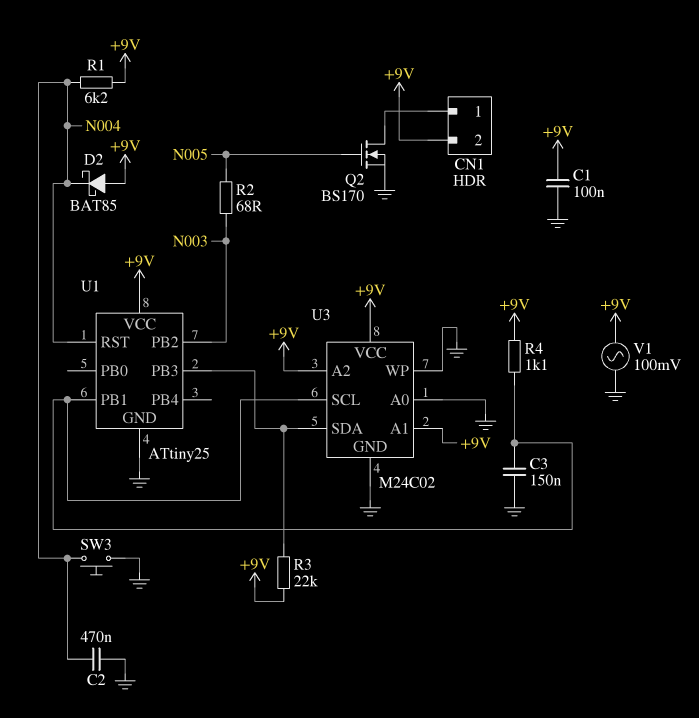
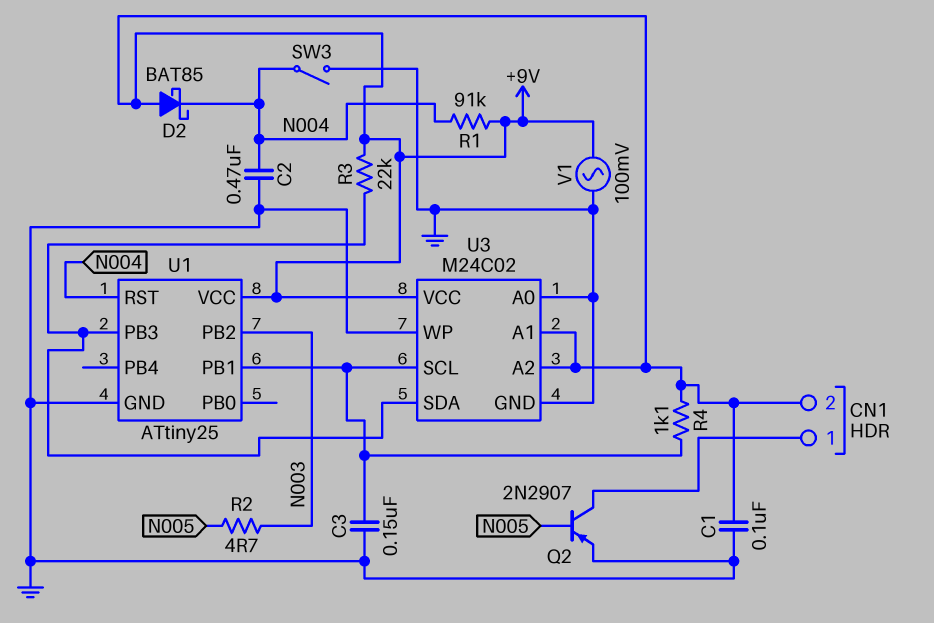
Q2: NMOS BS170 (G N005, D CN1/1, S GND) -> PNP 2N2907 (B N005, C CN1/1, E GND)
R1: 6.2k (+9V, N004) -> 91k (+9V, N004)
R2: 68 (N003, N005) -> 4.7 (N003, N005)
SW3: button (GND, N004) -> switch (GND, N004)

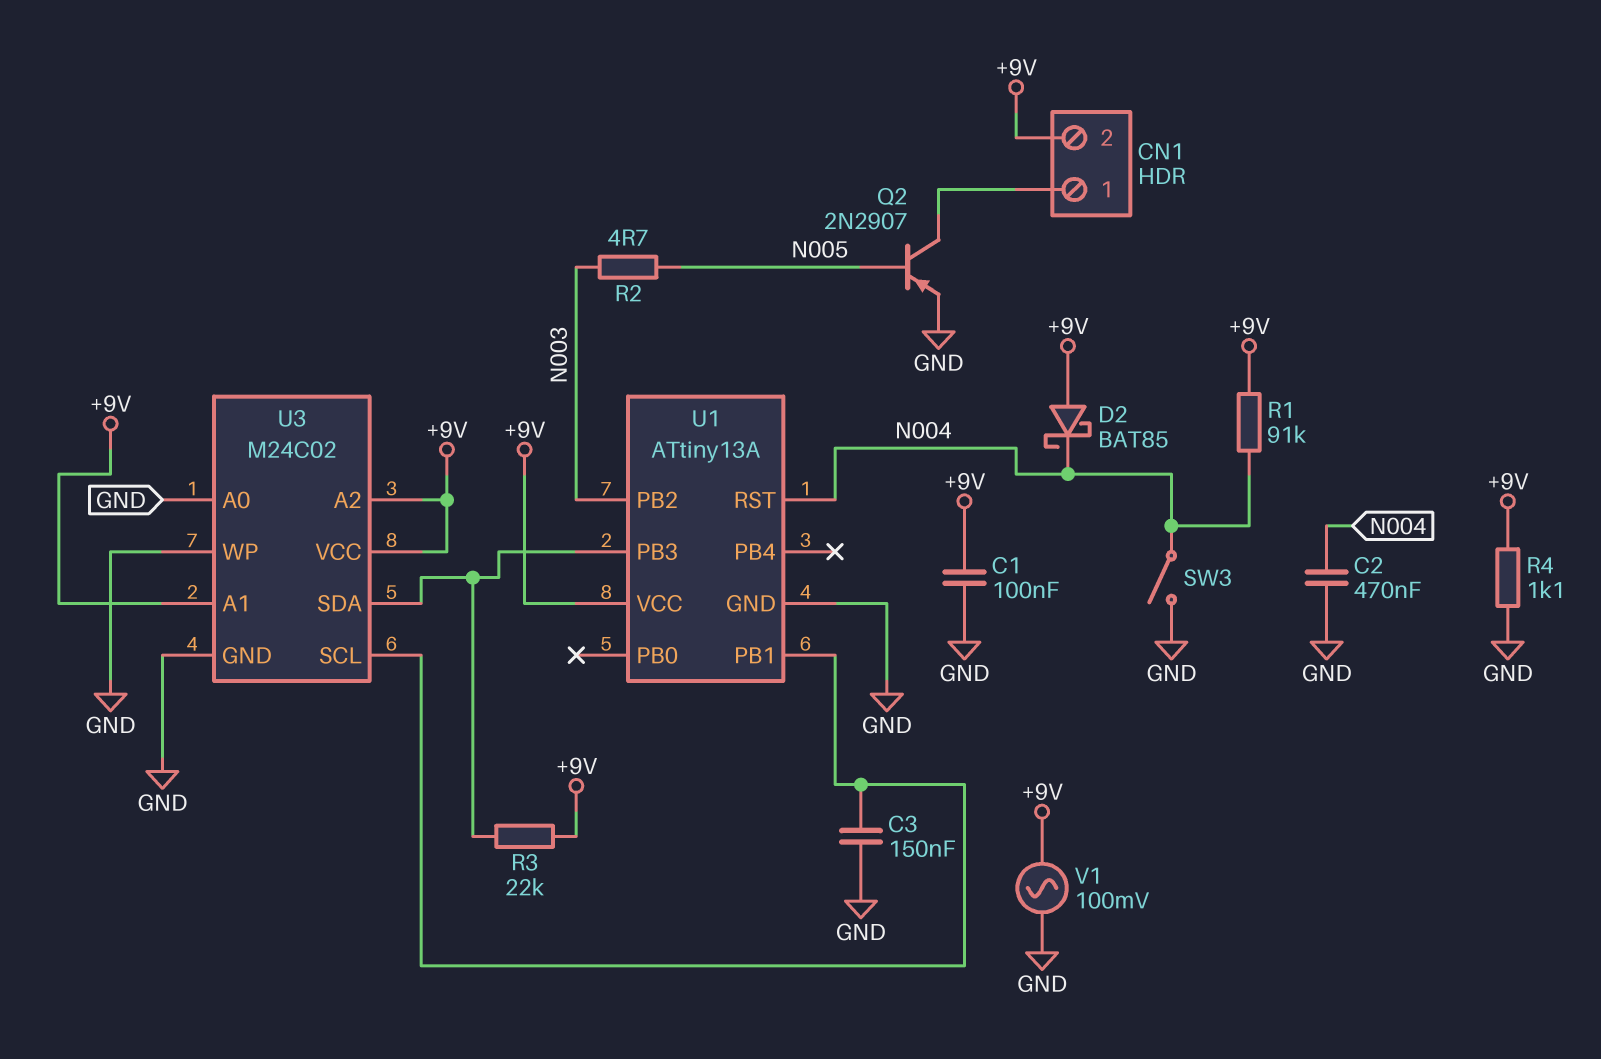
R4: 1.1k (+9V, U1/PB1) -> 1.1k (+9V, GND)
U1: ATtiny25 -> ATtiny13A

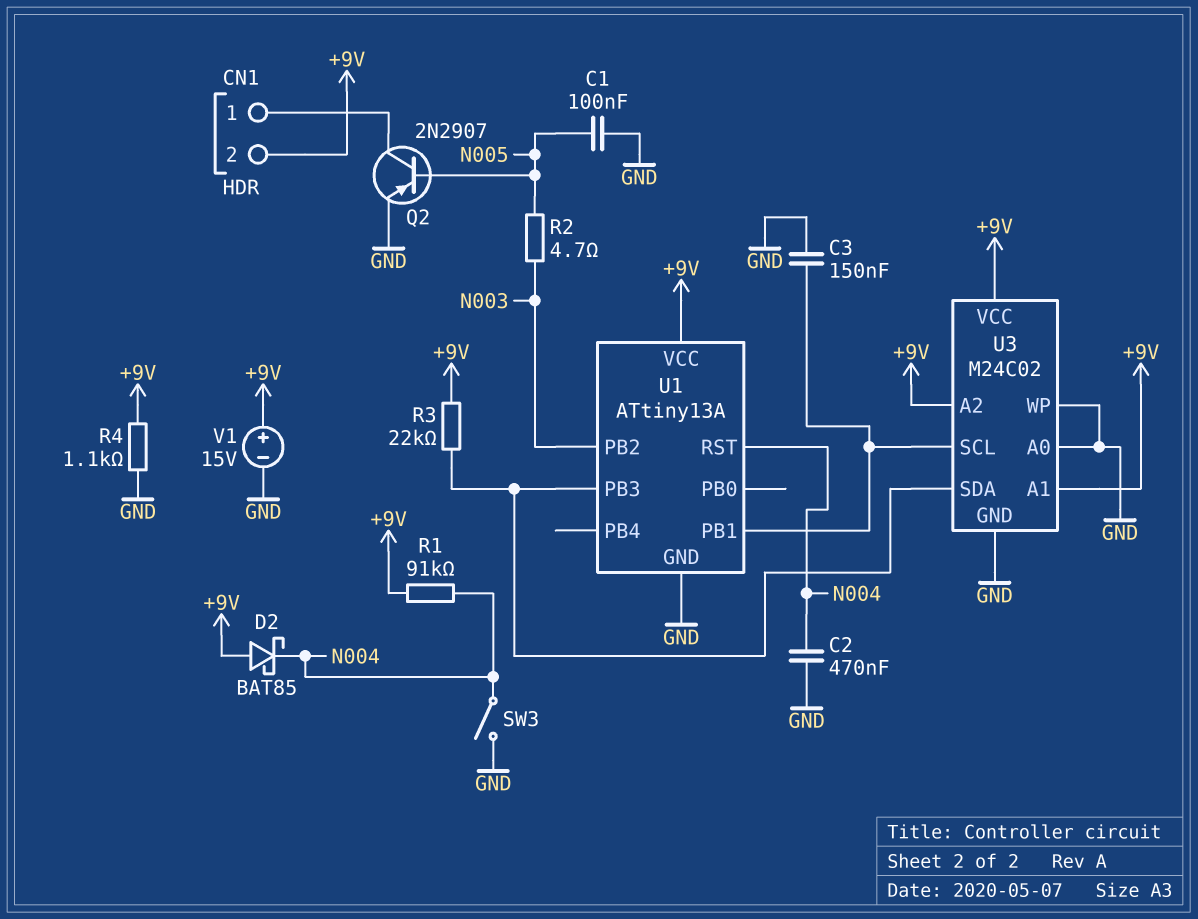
C1: 100nF (+9V, GND) -> 100nF (GND, N005)
V1: AC 100mV (+9V, GND) -> 15V (plus +9V, minus GND)

